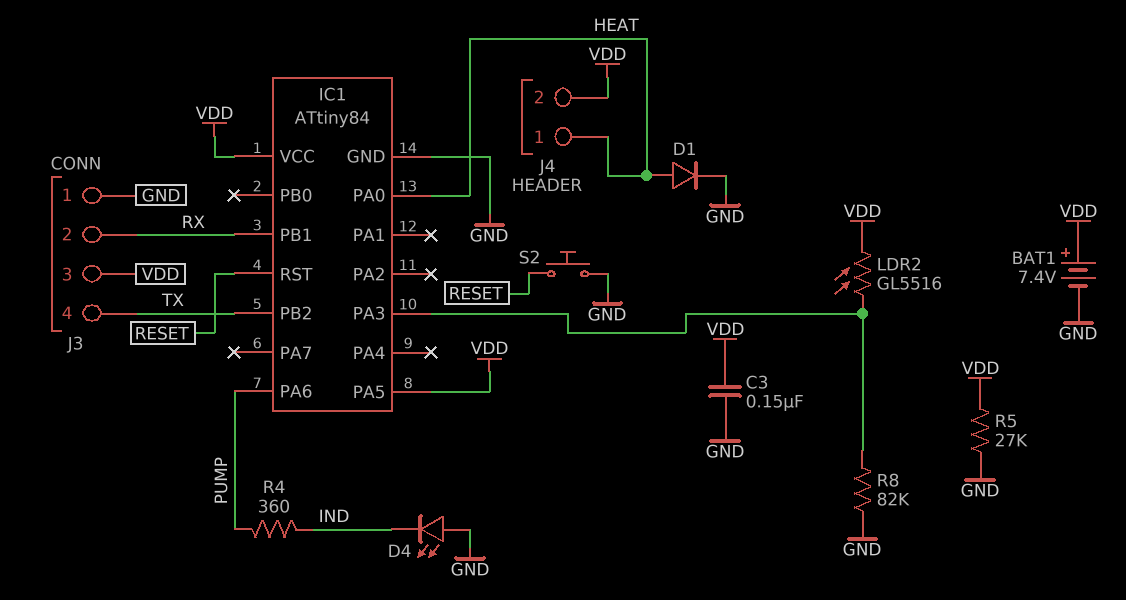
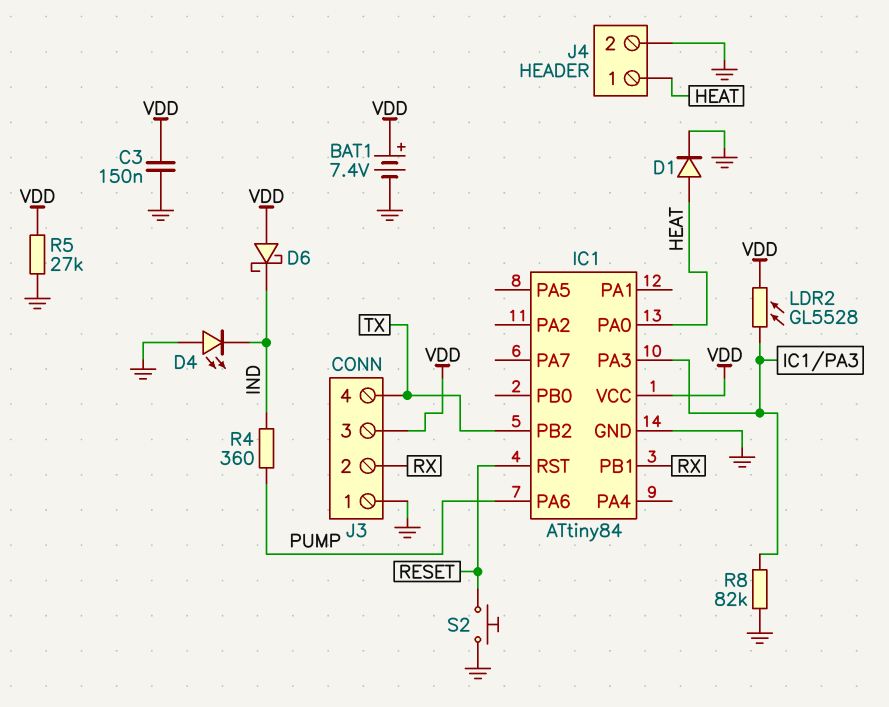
D6: none -> schottky (A VDD, K IND)
IC1 pin PA5: VDD -> none
J4 pin 2: VDD -> GND
LDR2: GL5516 (IC1/PA3, VDD) -> GL5528 (IC1/PA3, VDD)

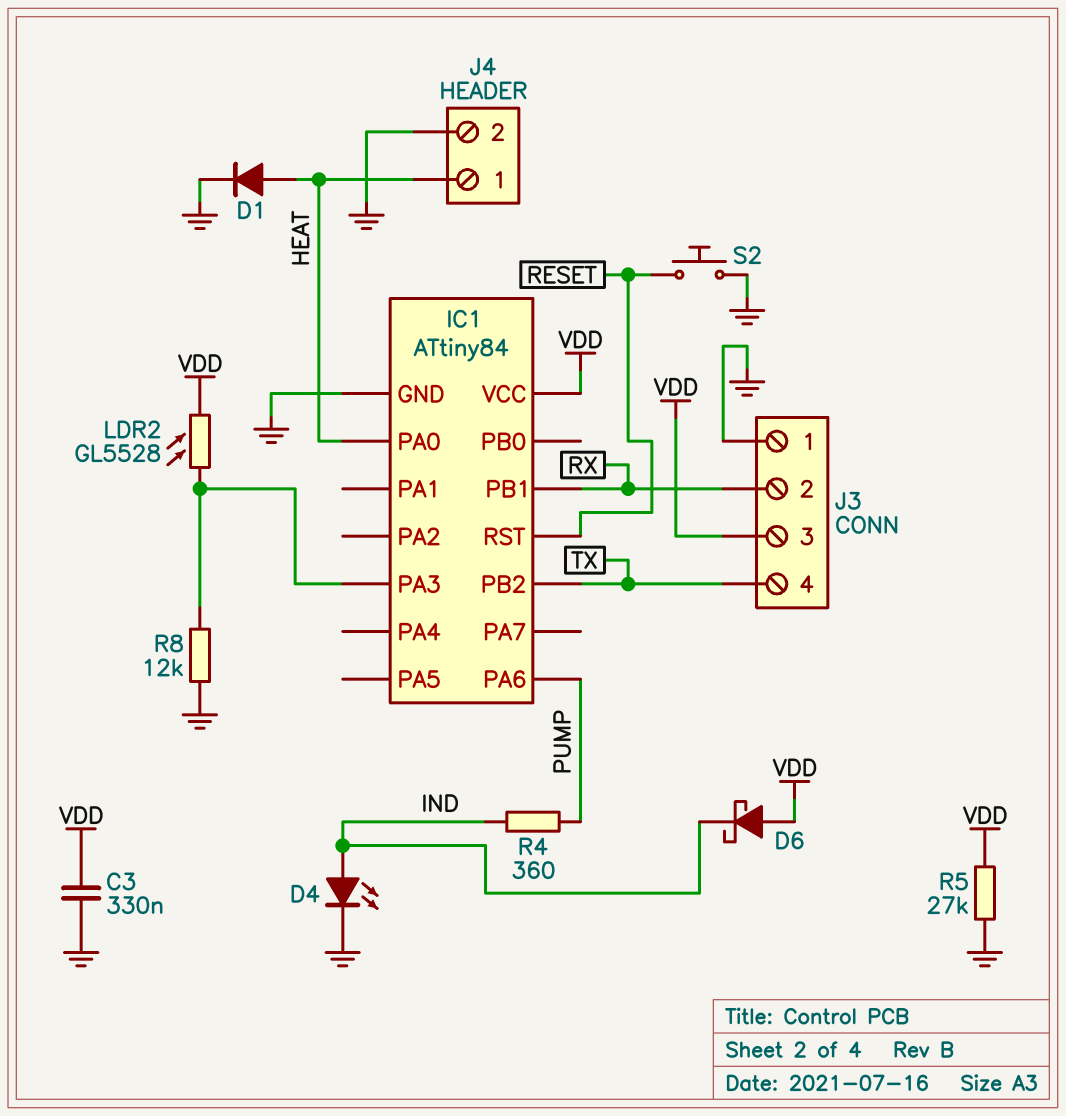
BAT1: 7.4V (plus VDD, minus GND) -> none
C3: 150nF (GND, VDD) -> 330nF (GND, VDD)
D4: LED (A GND, K IND) -> LED (A IND, K GND)
R8: 82k (GND, IC1/PA3) -> 12k (GND, IC1/PA3)

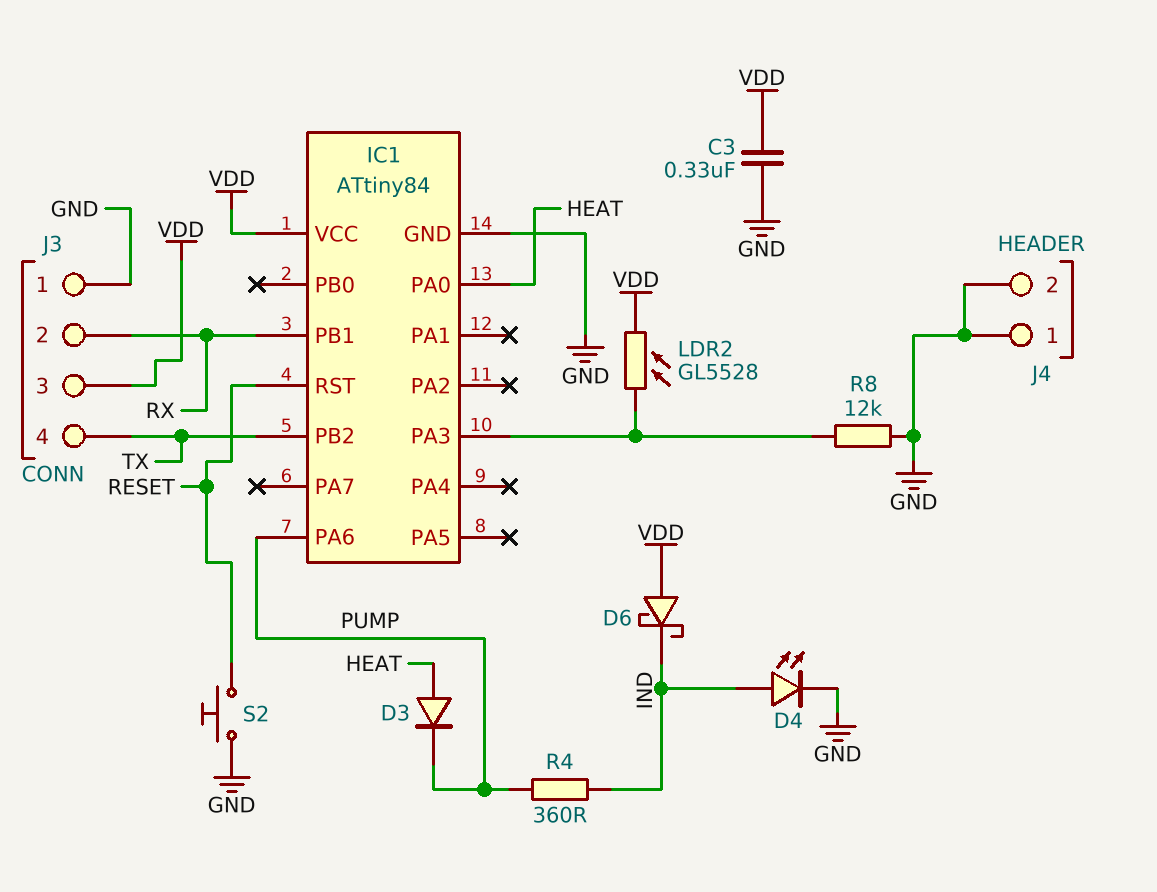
D1: diode (A HEAT, K GND) -> none
D3: none -> diode (A HEAT, K PUMP)
J4 pin 1: HEAT -> GND
R5: 27k (GND, VDD) -> none

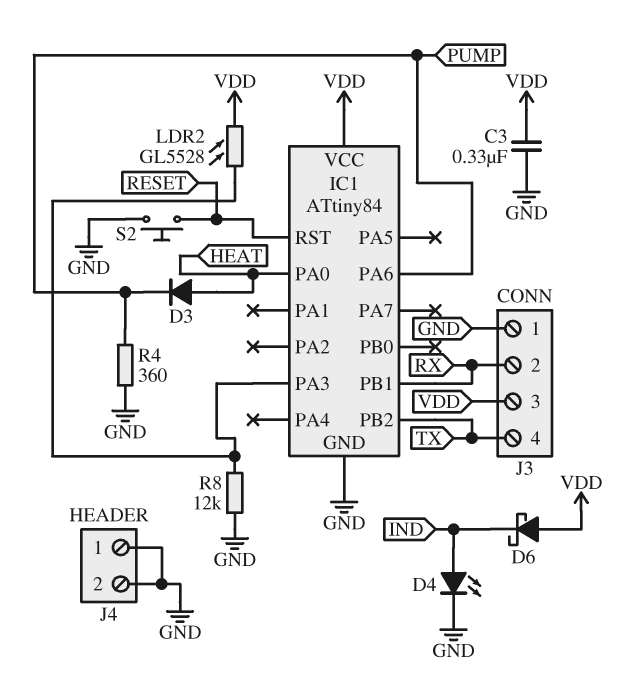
R4: 360 (IND, PUMP) -> 360 (GND, PUMP)

